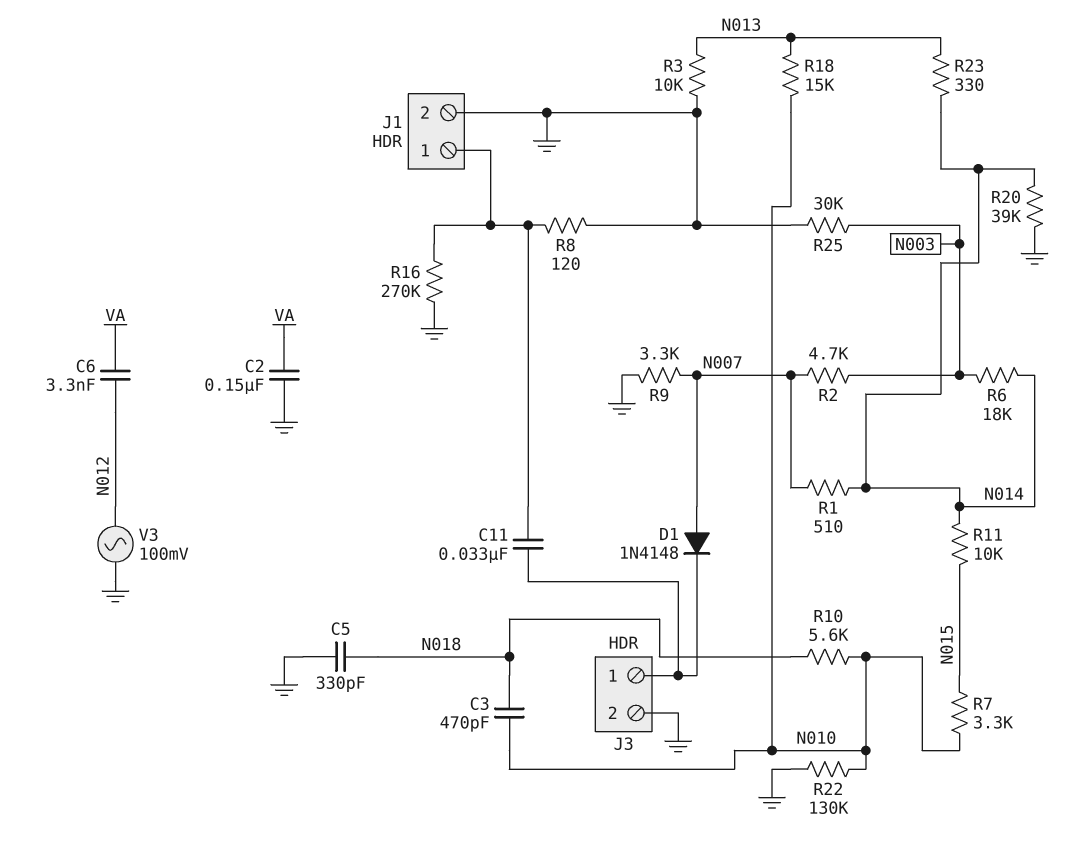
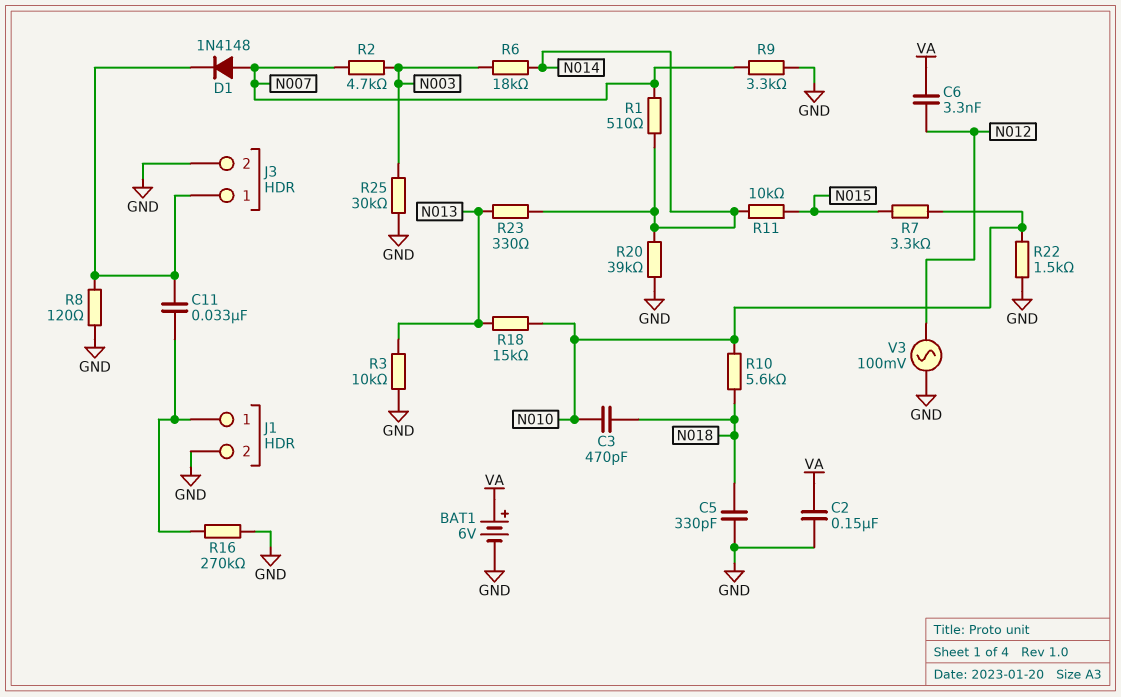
BAT1: none -> 6V (plus VA, minus GND)
R8: 120 (GND, J1/1) -> 120 (GND, J3/1)
R22: 130k (GND, N010) -> 1.5k (GND, N010)

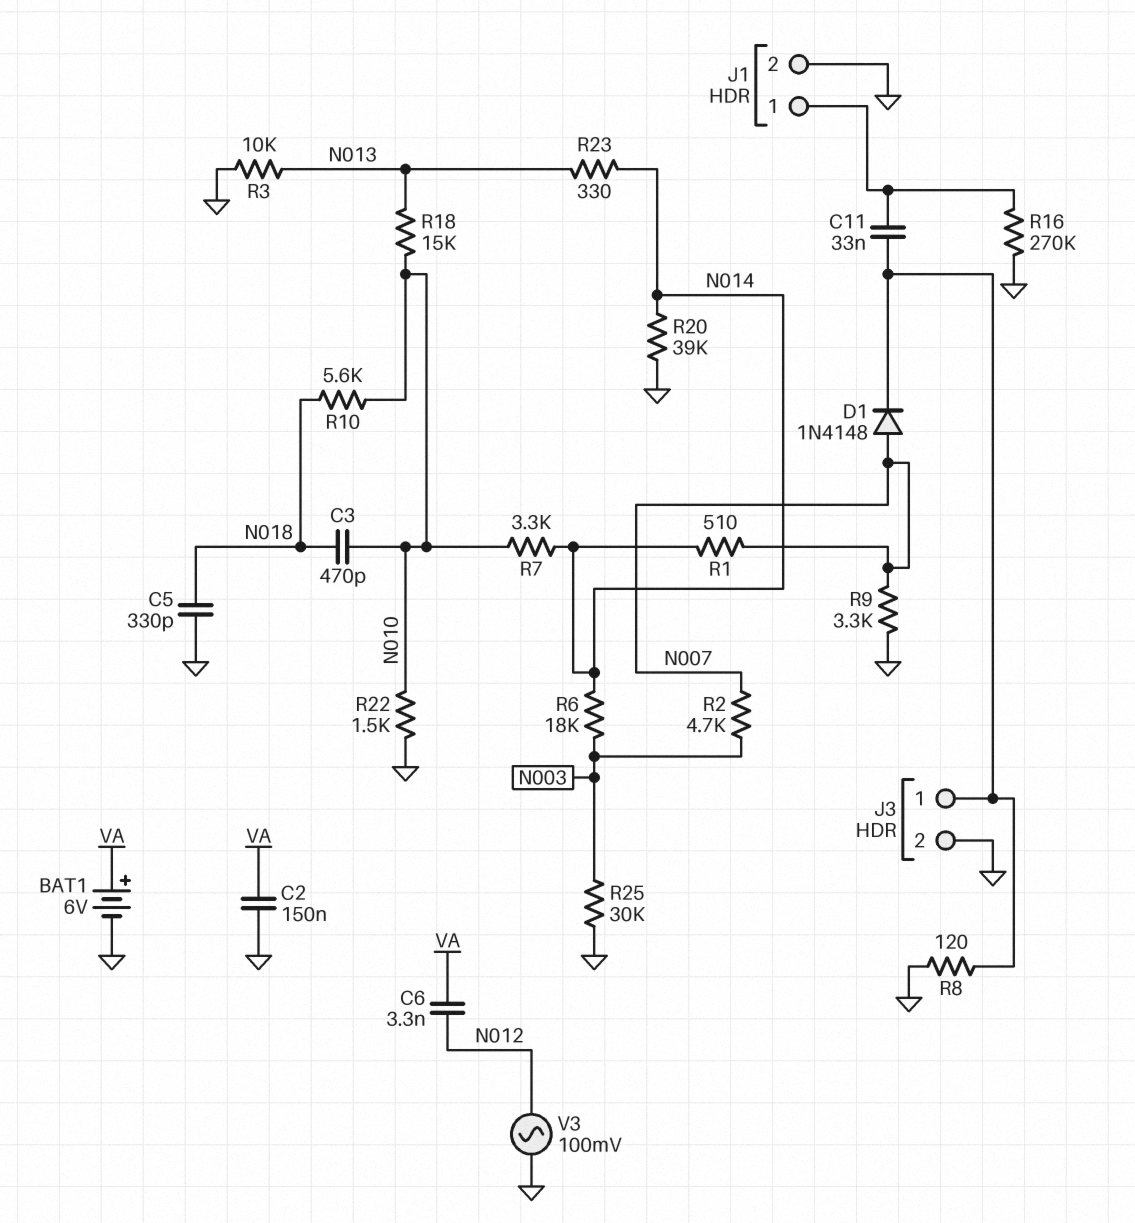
R7: 3.3k (N010, N015) -> 3.3k (N010, N014)
R11: 10k (N014, N015) -> none

